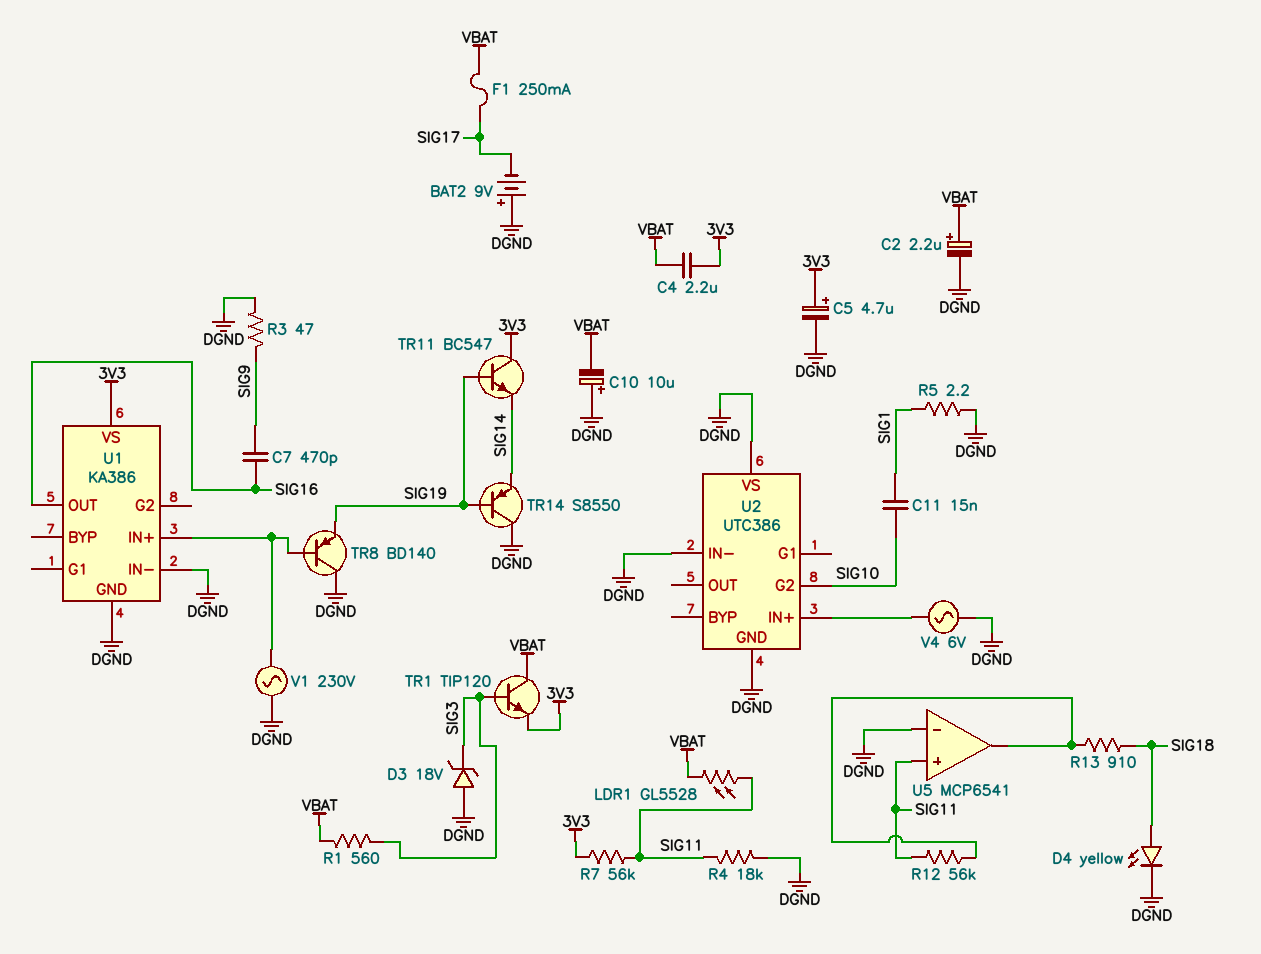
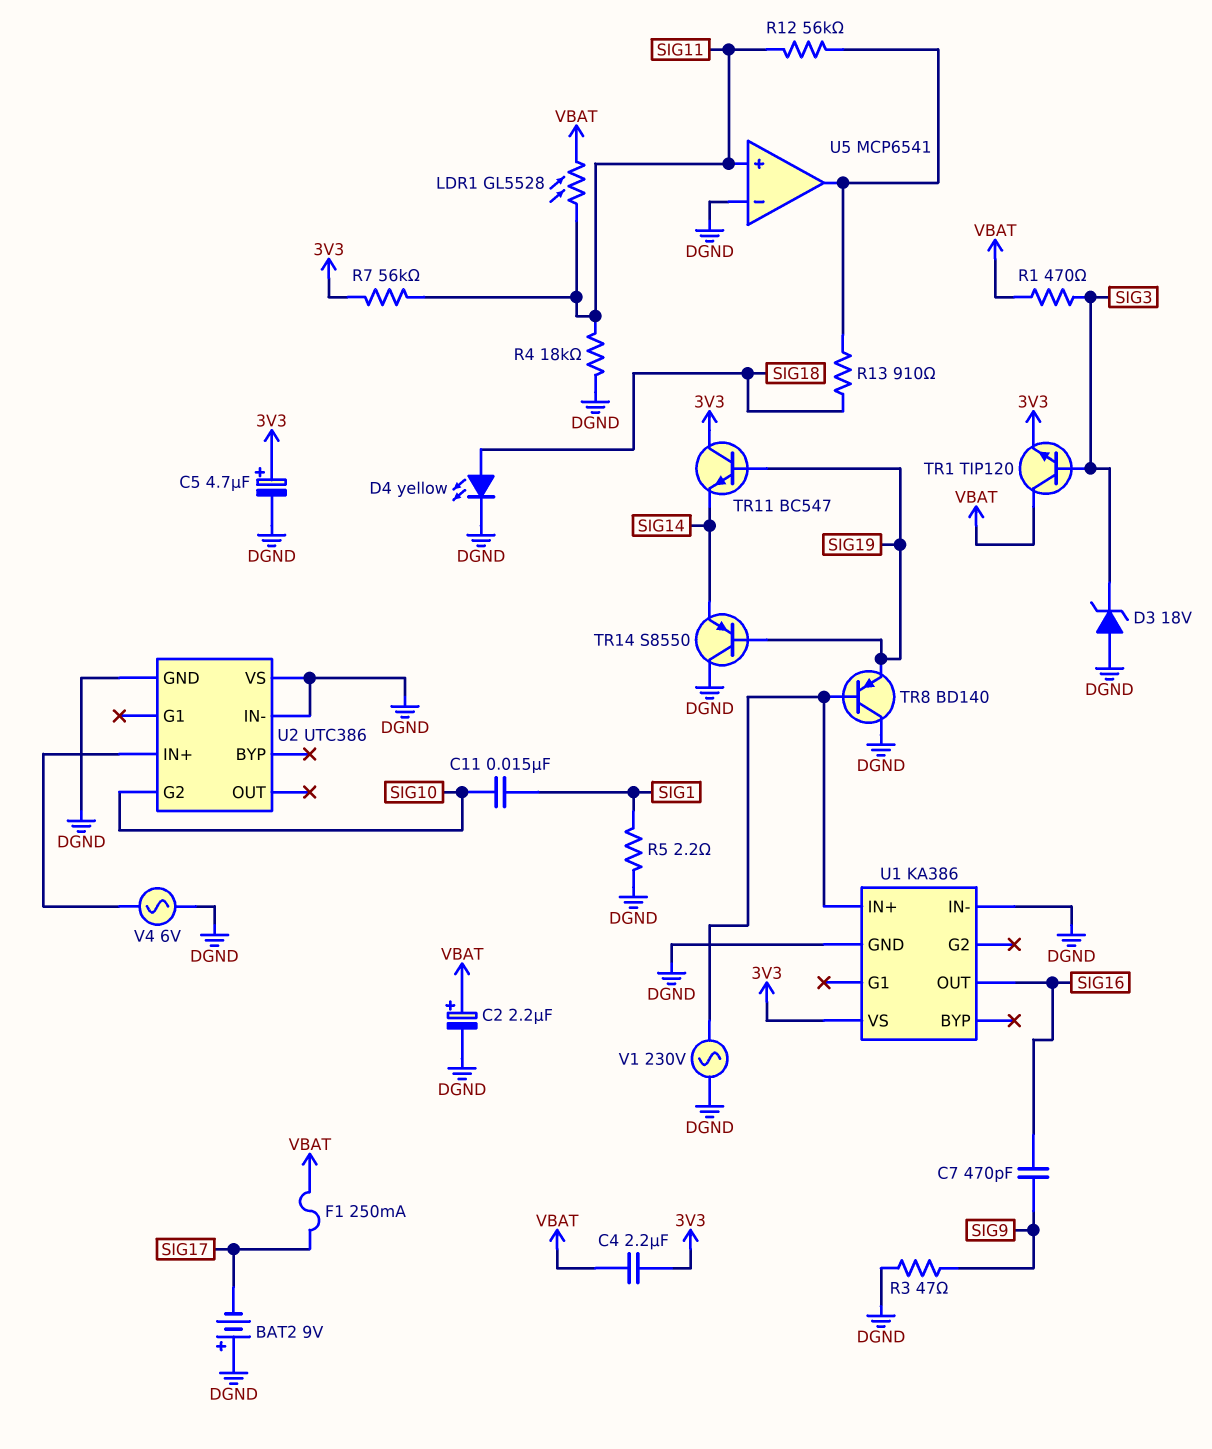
C10: 10uF (plus DGND, minus VBAT) -> none
R1: 560 (SIG3, VBAT) -> 470 (SIG3, VBAT)

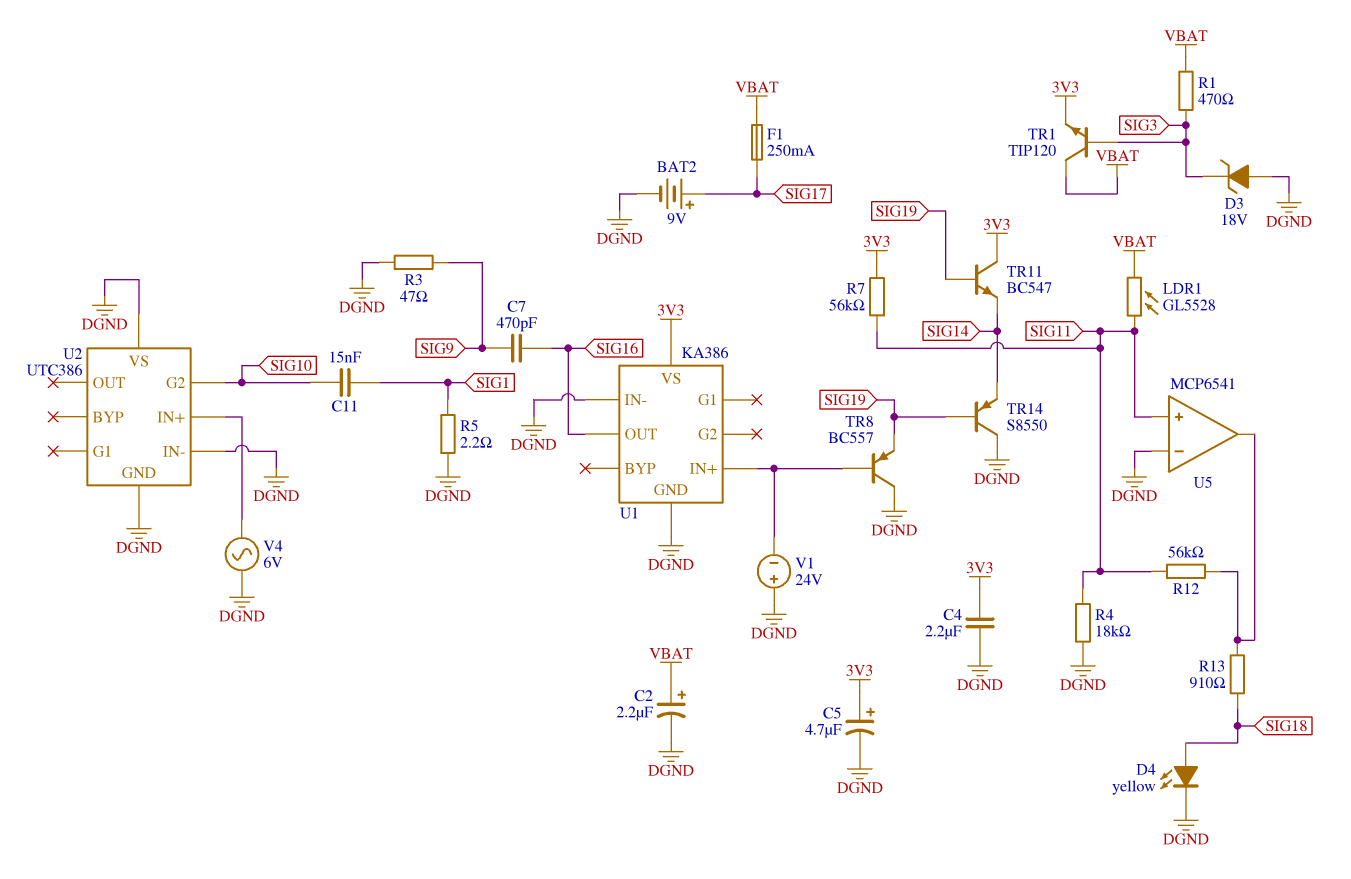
BAT2: 9V (plus DGND, minus SIG17) -> 9V (plus SIG17, minus DGND)
C4: 2.2uF (3V3, VBAT) -> 2.2uF (3V3, DGND)
TR8: PNP BD140 (B U1/IN+, C DGND, E SIG19) -> PNP BC557 (B U1/IN+, C DGND, E SIG19)
V1: AC 230V (DGND, U1/IN+) -> 24V (plus DGND, minus U1/IN+)

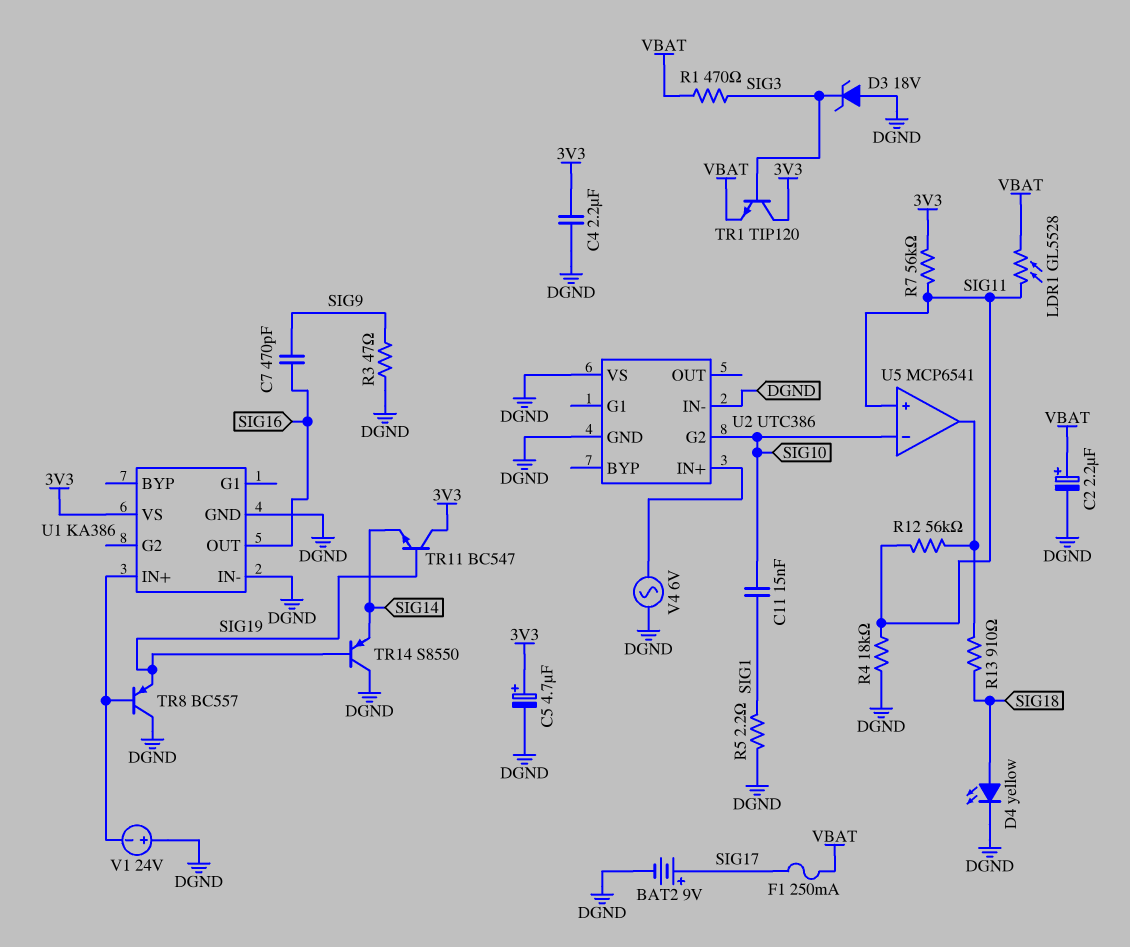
TR1: NPN TIP120 (B SIG3, C VBAT, E 3V3) -> NPN TIP120 (B SIG3, C 3V3, E VBAT)
U5 pin in-: DGND -> SIG10

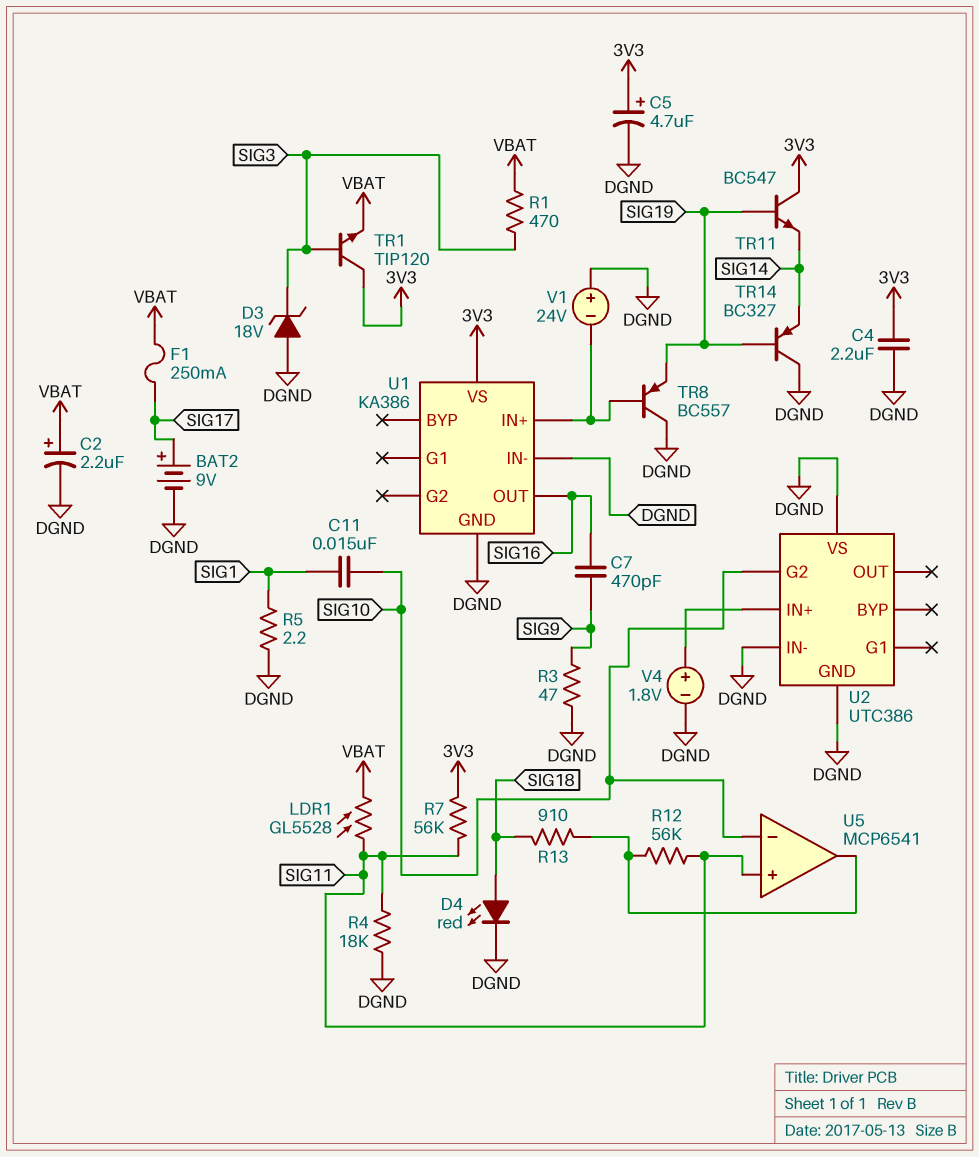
D4: LED yellow (A SIG18, K DGND) -> LED red (A SIG18, K DGND)
TR14: PNP S8550 (B SIG19, C DGND, E SIG14) -> PNP BC327 (B SIG19, C DGND, E SIG14)
V4: AC 6V (DGND, U2/IN+) -> 1.8V (plus U2/IN+, minus DGND)

